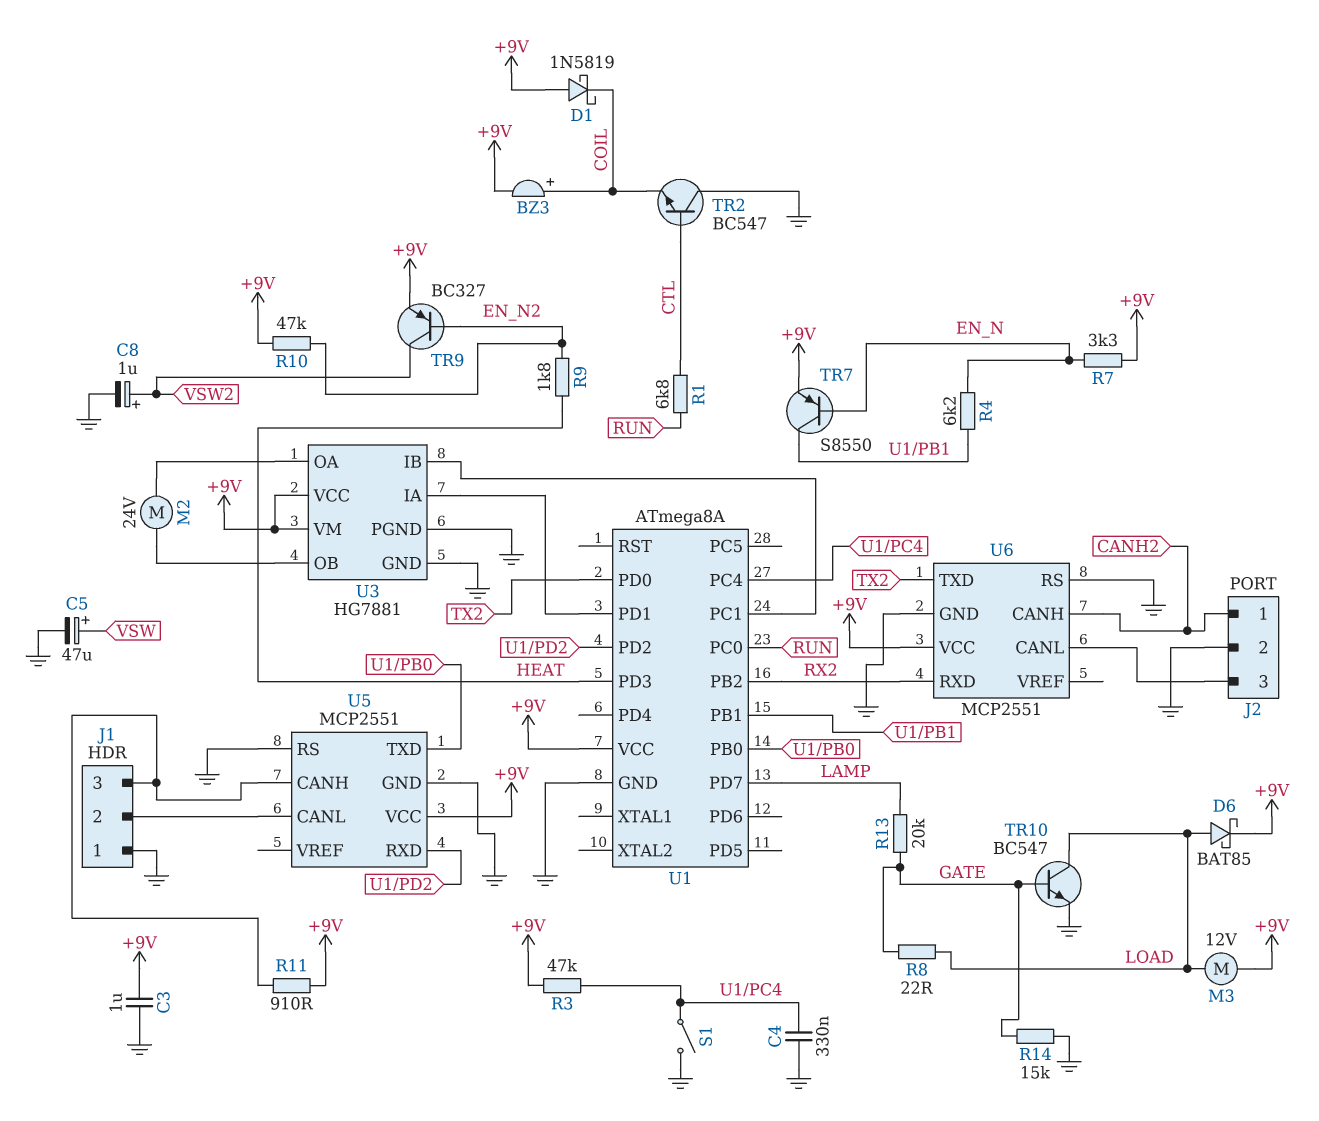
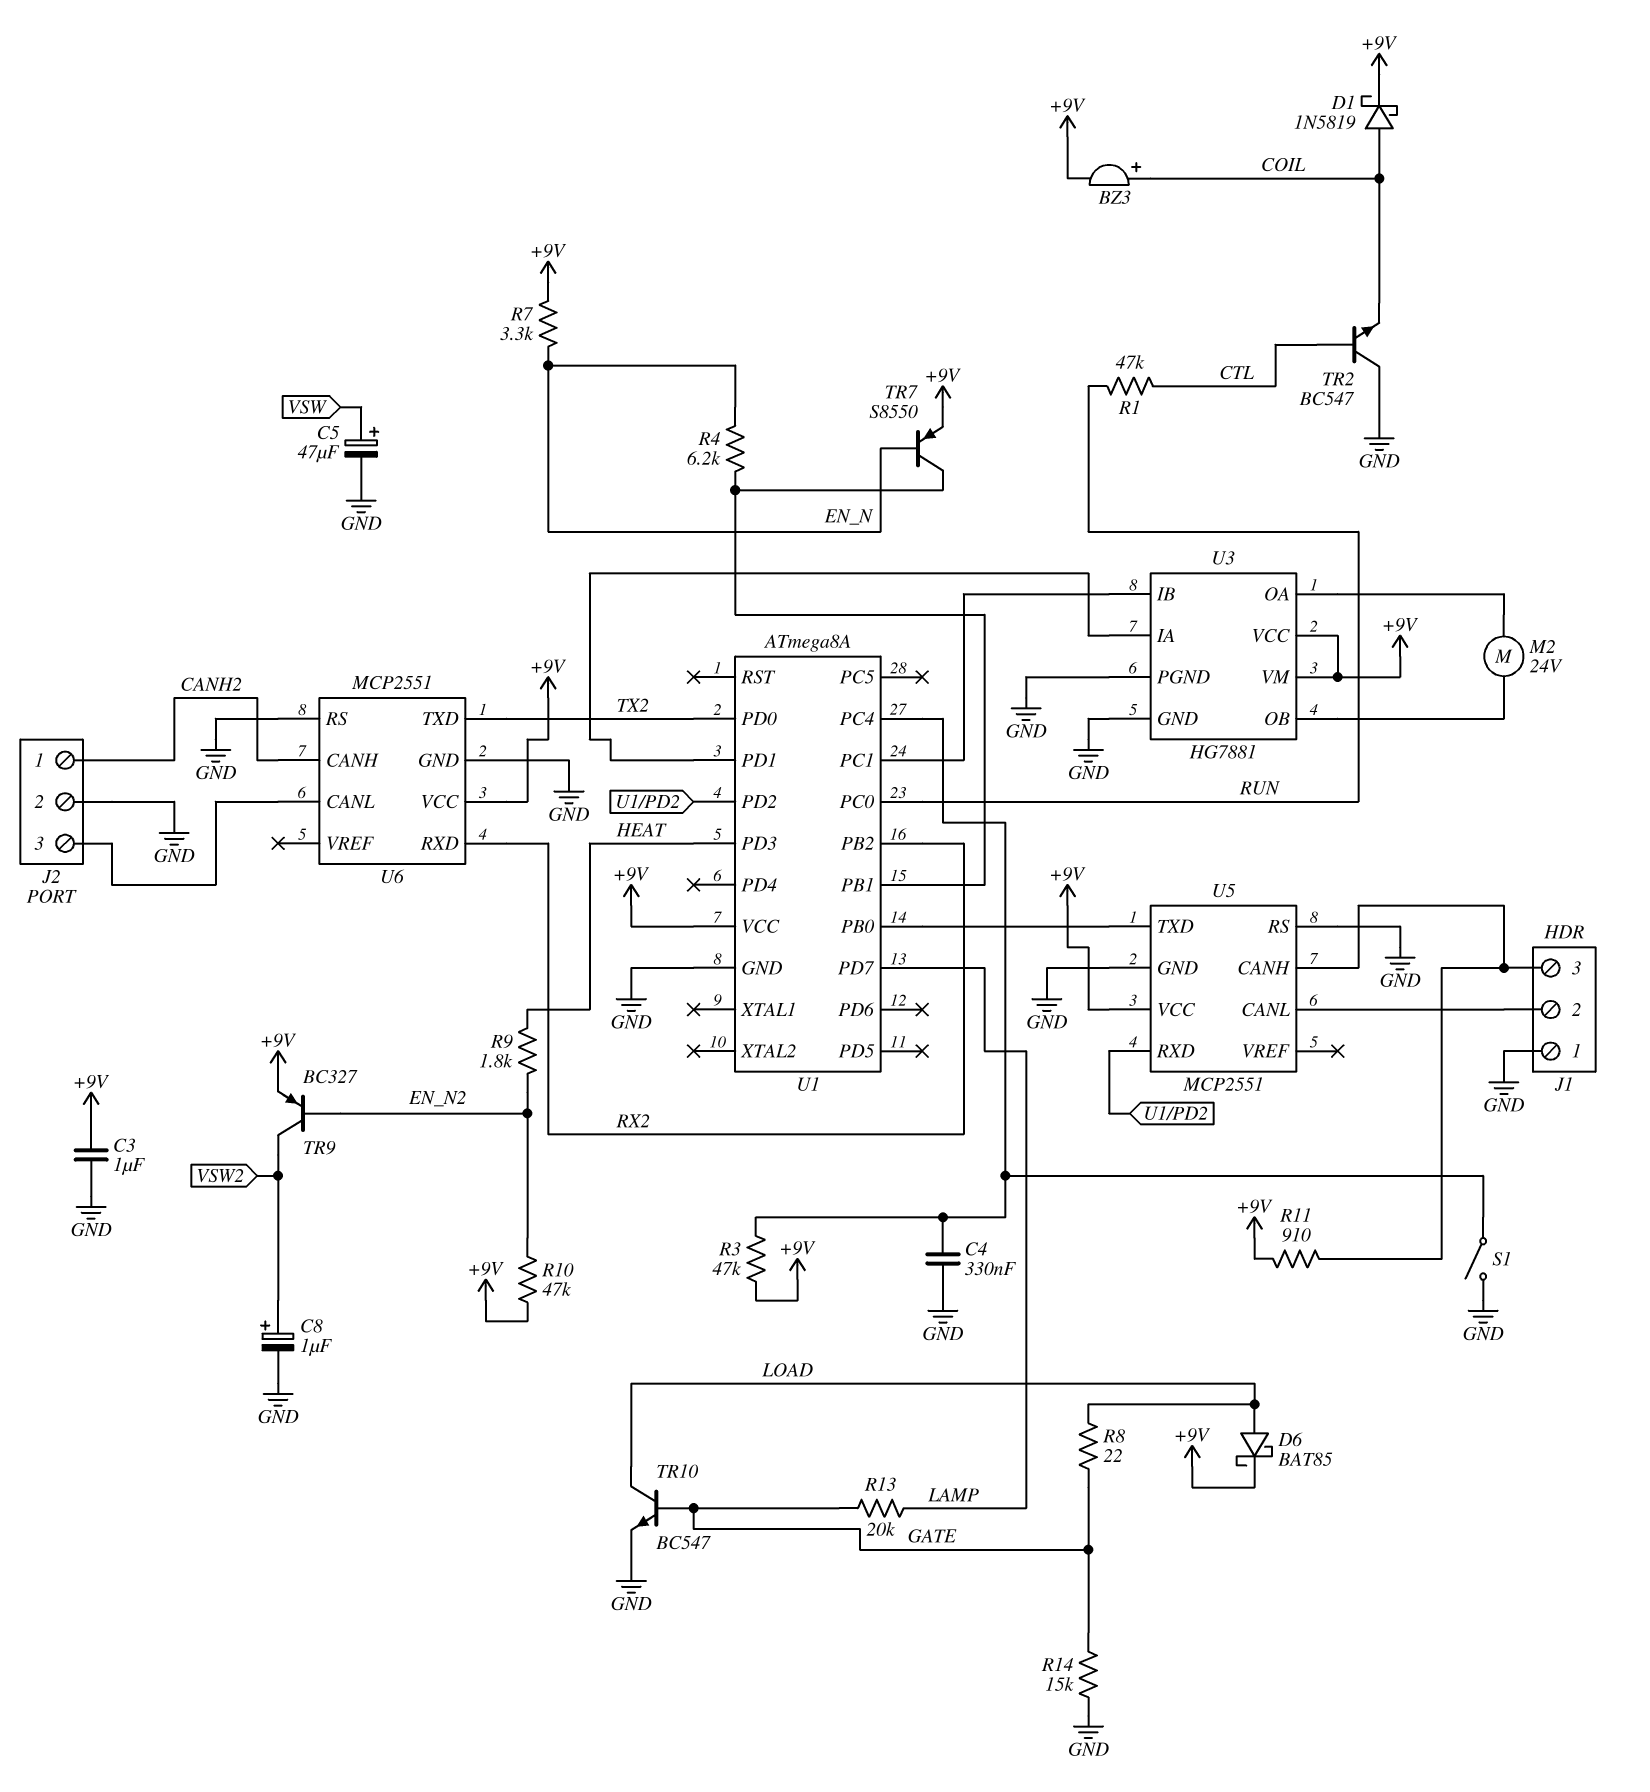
D1: schottky 1N5819 (A +9V, K COIL) -> schottky 1N5819 (A COIL, K +9V)
M3: motor 12V (+9V, LOAD) -> none
R1: 6.8k (CTL, RUN) -> 47k (CTL, RUN)

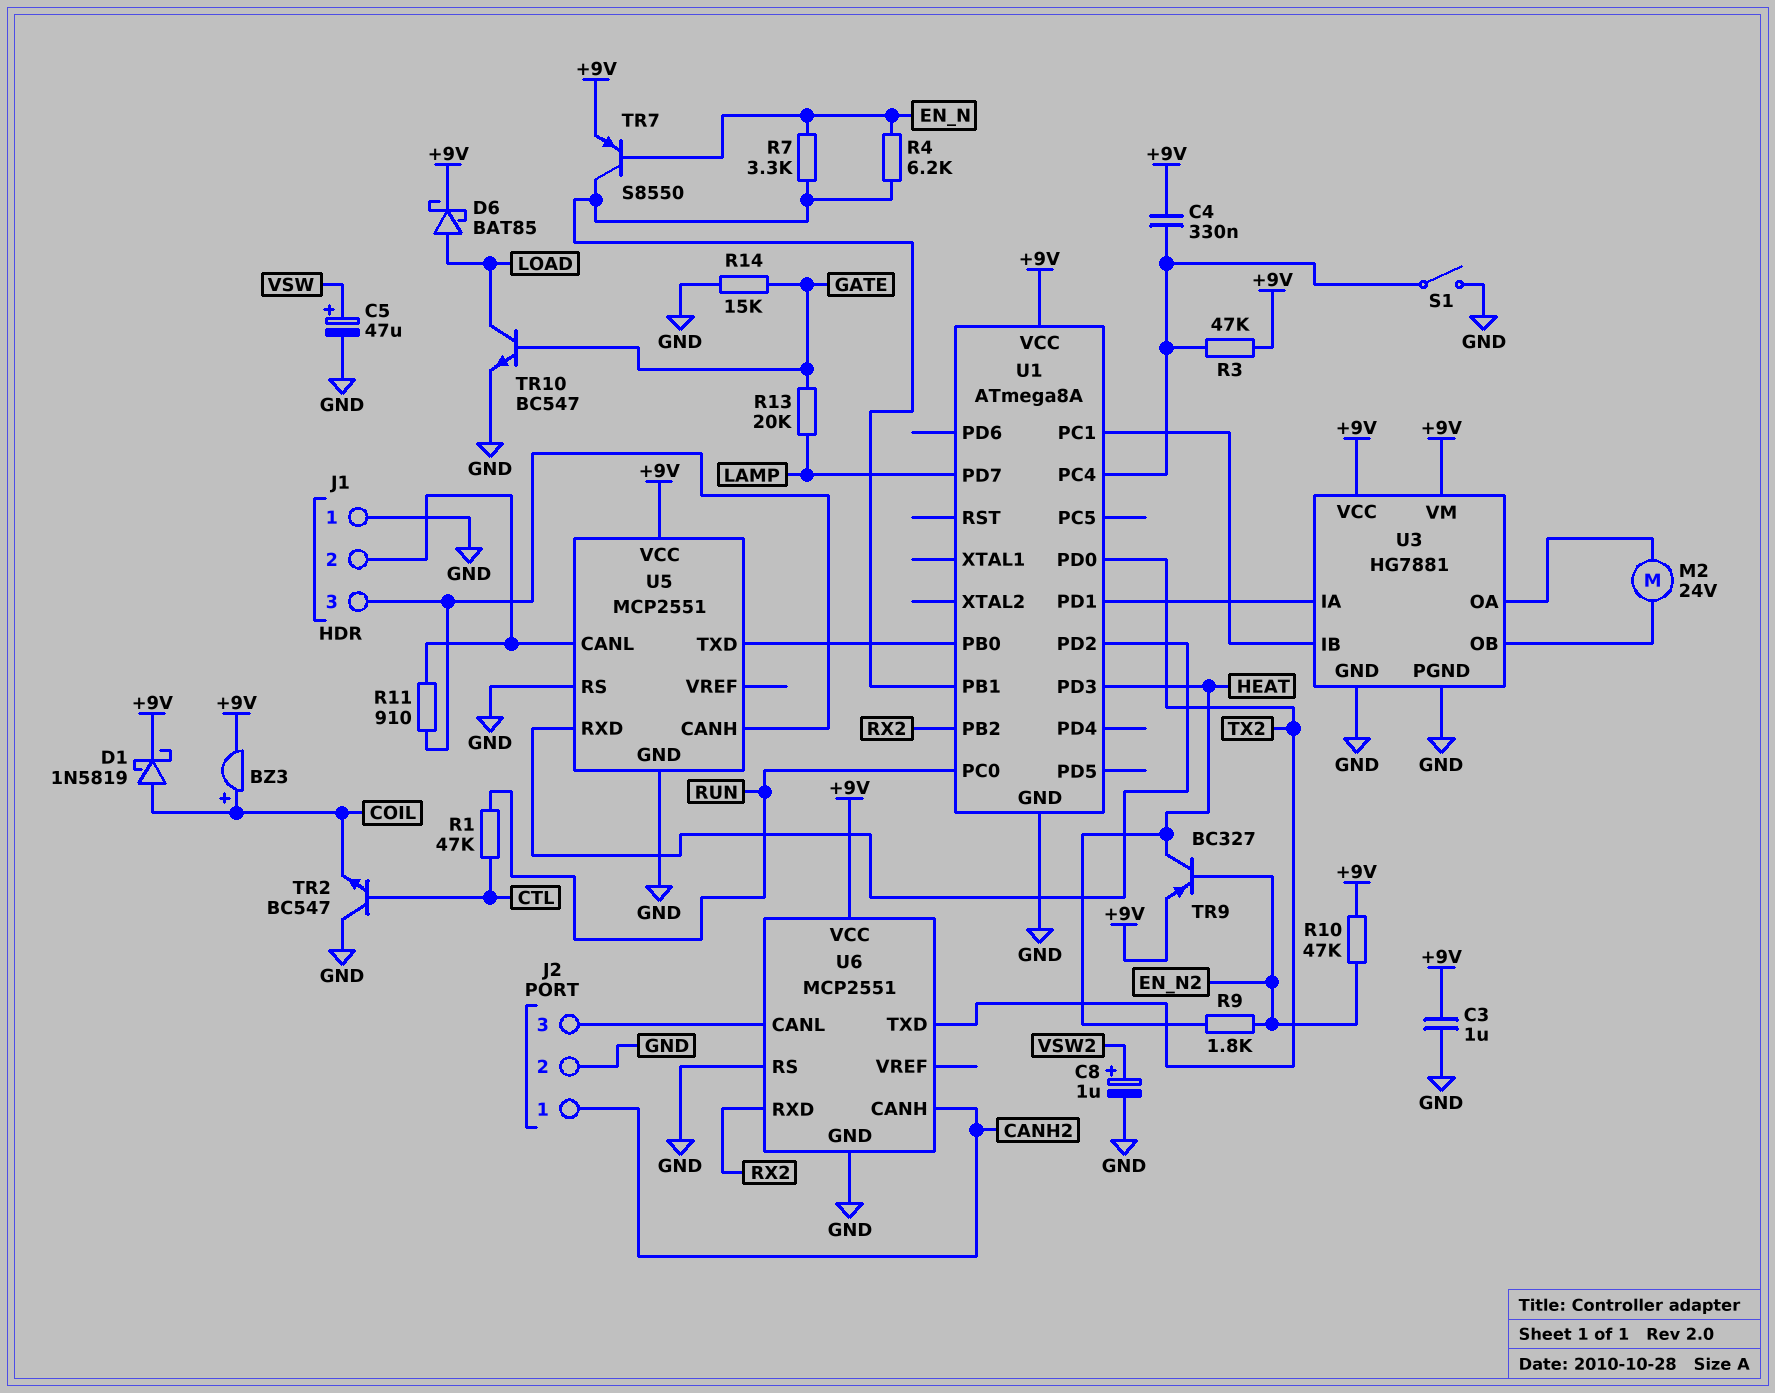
C4: 330nF (GND, U1/PC4) -> 330nF (+9V, U1/PC4)
R7: 3.3k (+9V, EN_N) -> 3.3k (EN_N, U1/PB1)
R8: 22 (GATE, LOAD) -> none
R11: 910 (+9V, J1/3) -> 910 (J1/2, J1/3)
TR9: PNP BC327 (B EN_N2, C VSW2, E +9V) -> PNP BC327 (B EN_N2, C HEAT, E +9V)

